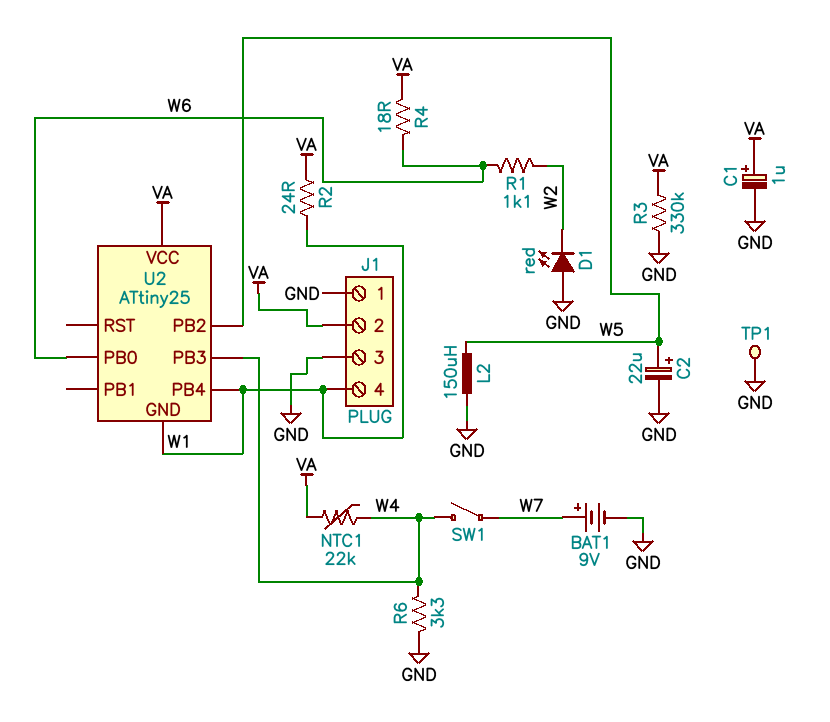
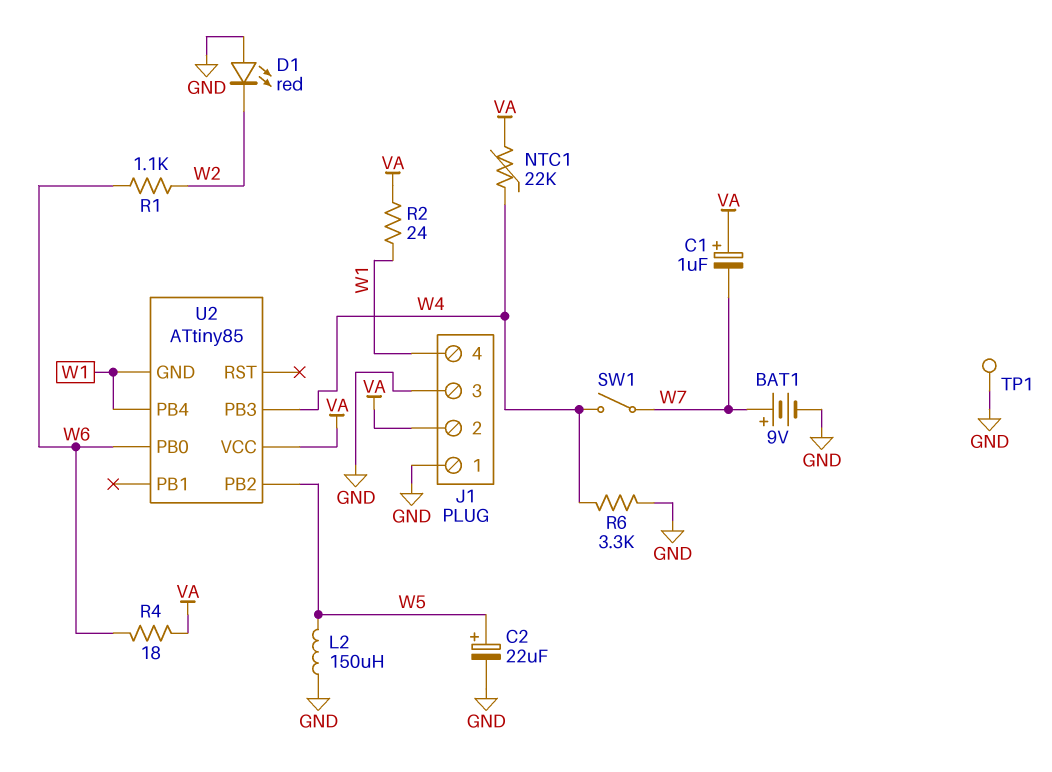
C1: 1uF (plus VA, minus GND) -> 1uF (plus VA, minus W7)
R3: 330k (GND, VA) -> none
U2: ATtiny25 -> ATtiny85

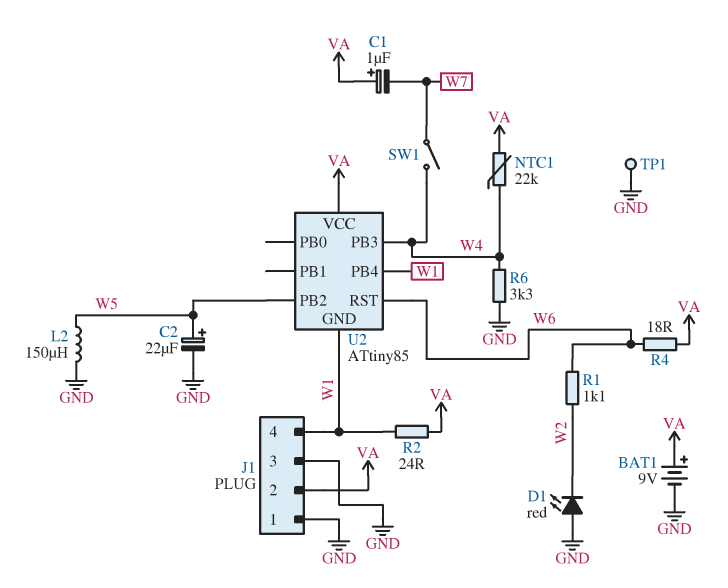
BAT1: 9V (plus W7, minus GND) -> 9V (plus VA, minus GND)
U2 pin PB0: W6 -> none
U2 pin RST: none -> W6

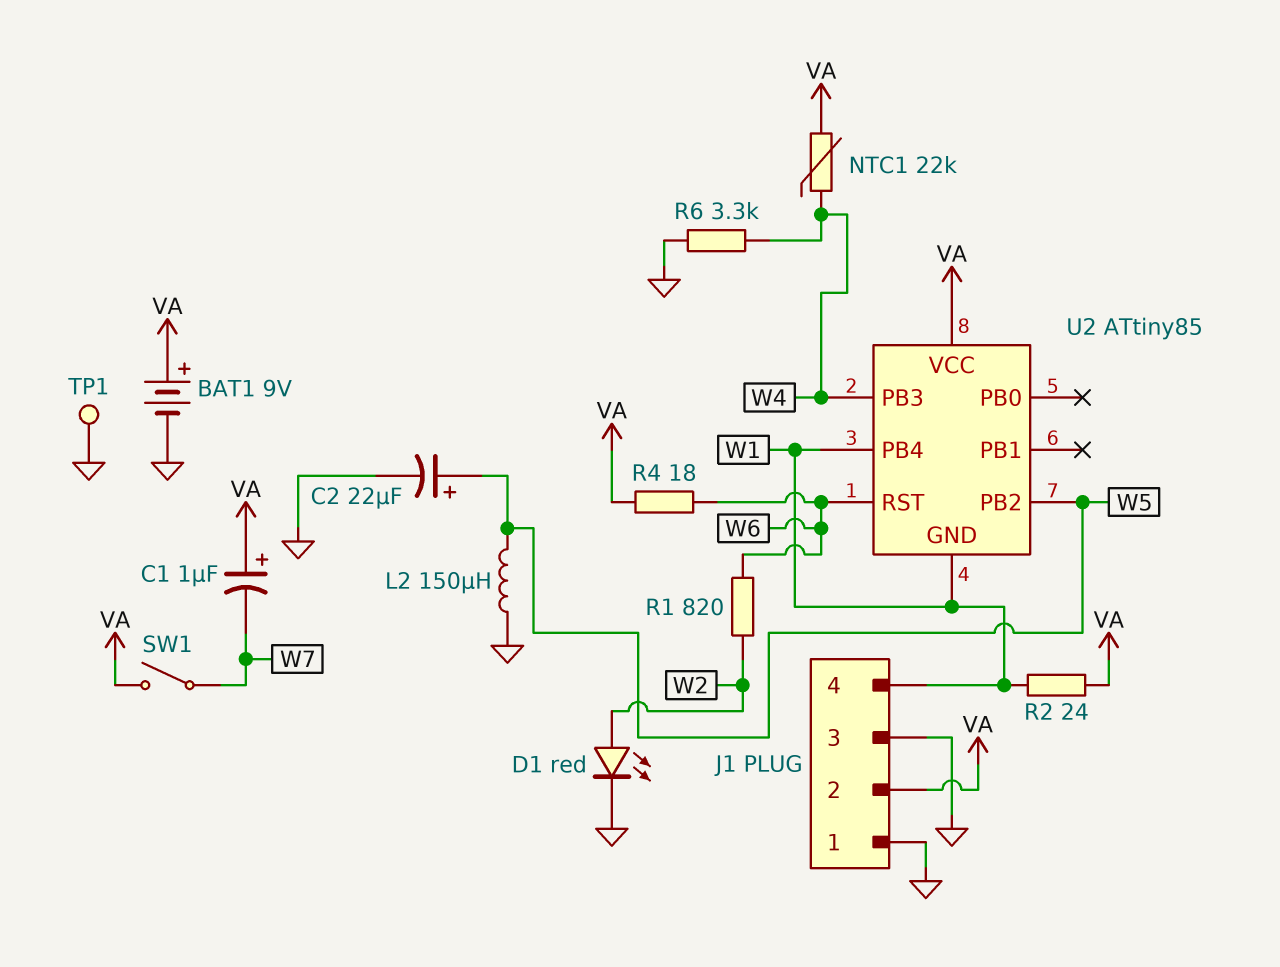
D1: LED red (A GND, K W2) -> LED red (A W2, K GND)
R1: 1.1k (W2, W6) -> 820 (W2, W6)
SW1: switch (W4, W7) -> switch (VA, W7)

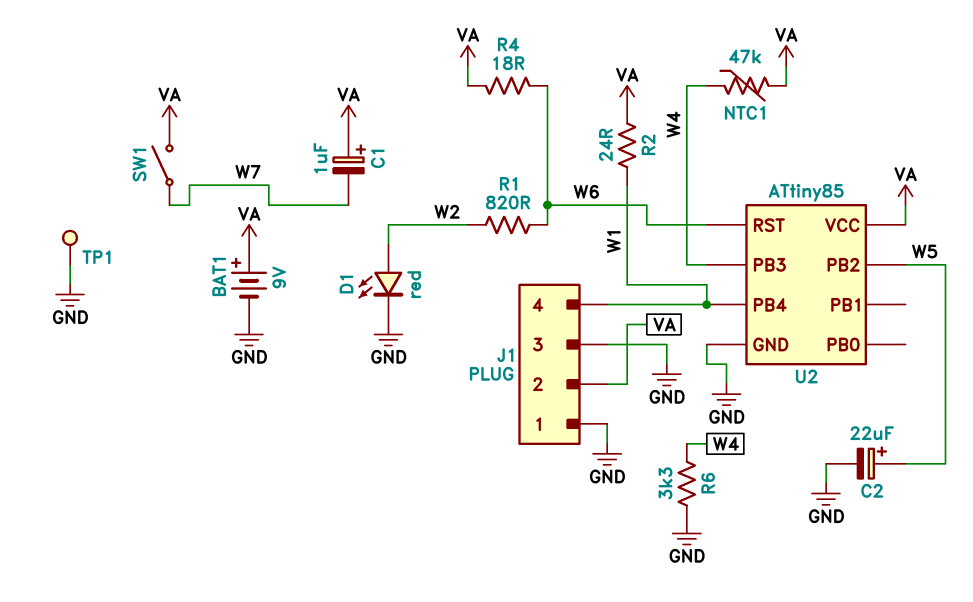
L2: 150uH (GND, W5) -> none
NTC1: 22k (VA, W4) -> 47k (VA, W4)
U2 pin GND: W1 -> GND

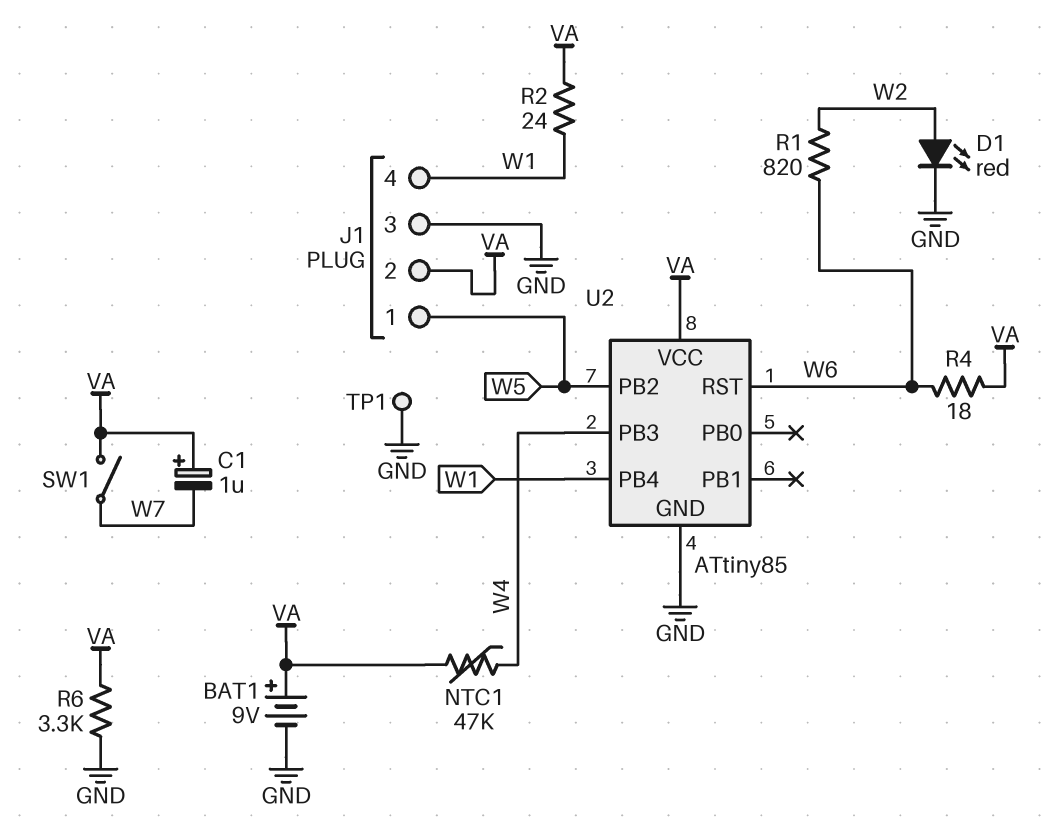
C2: 22uF (plus W5, minus GND) -> none
J1 pin 1: GND -> W5
R6: 3.3k (GND, W4) -> 3.3k (GND, VA)

